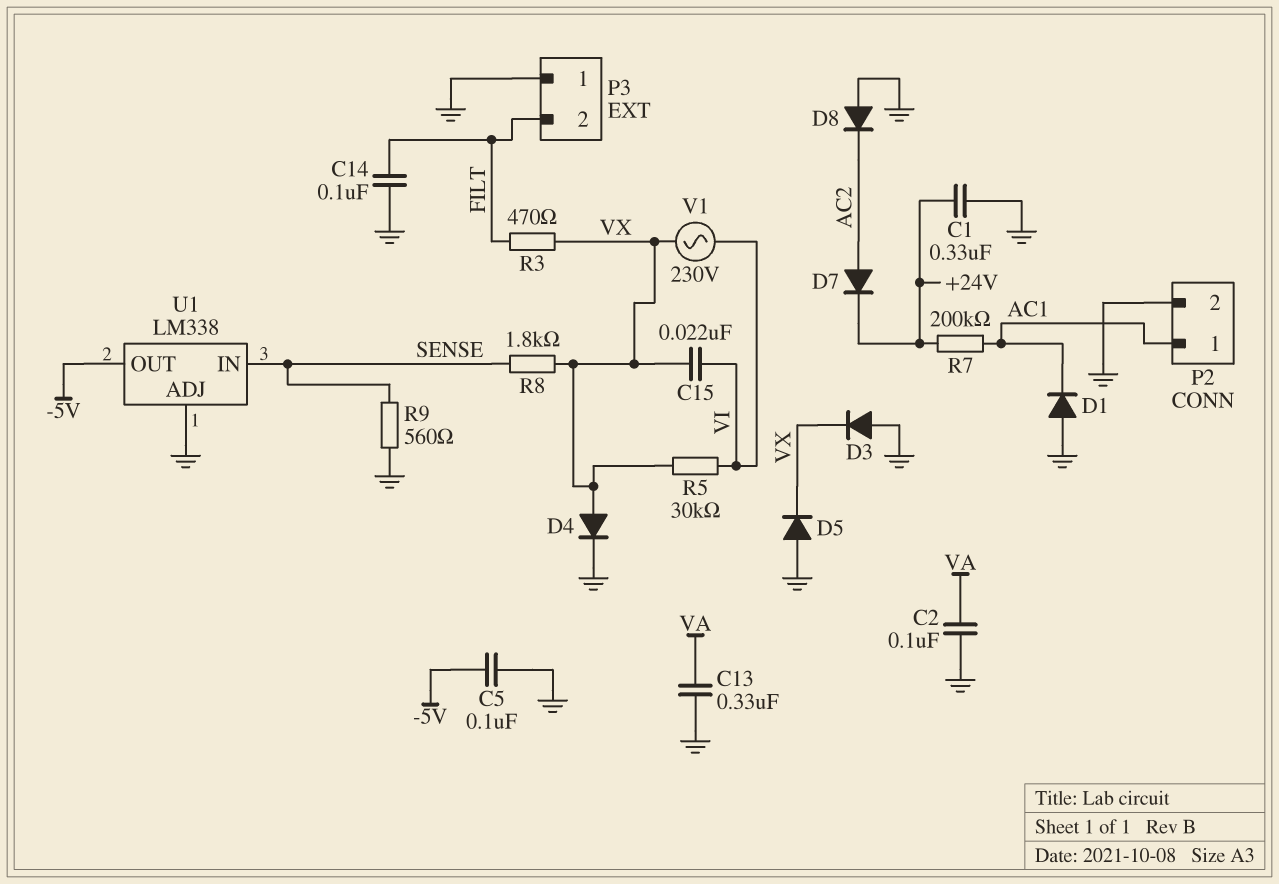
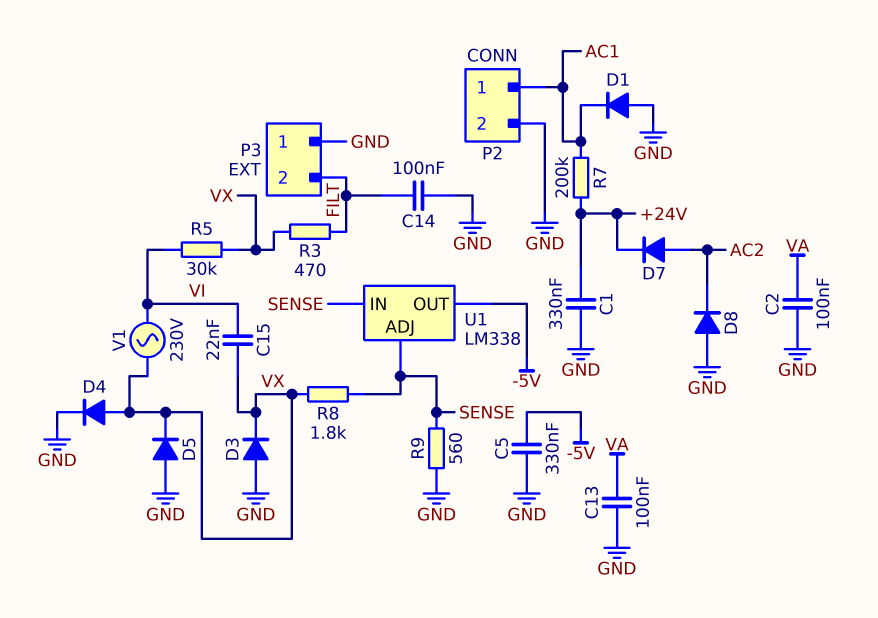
C5: 100nF (-5V, GND) -> 330nF (-5V, GND)
C13: 330nF (GND, VA) -> 100nF (GND, VA)
U1 pin ADJ: GND -> SENSE

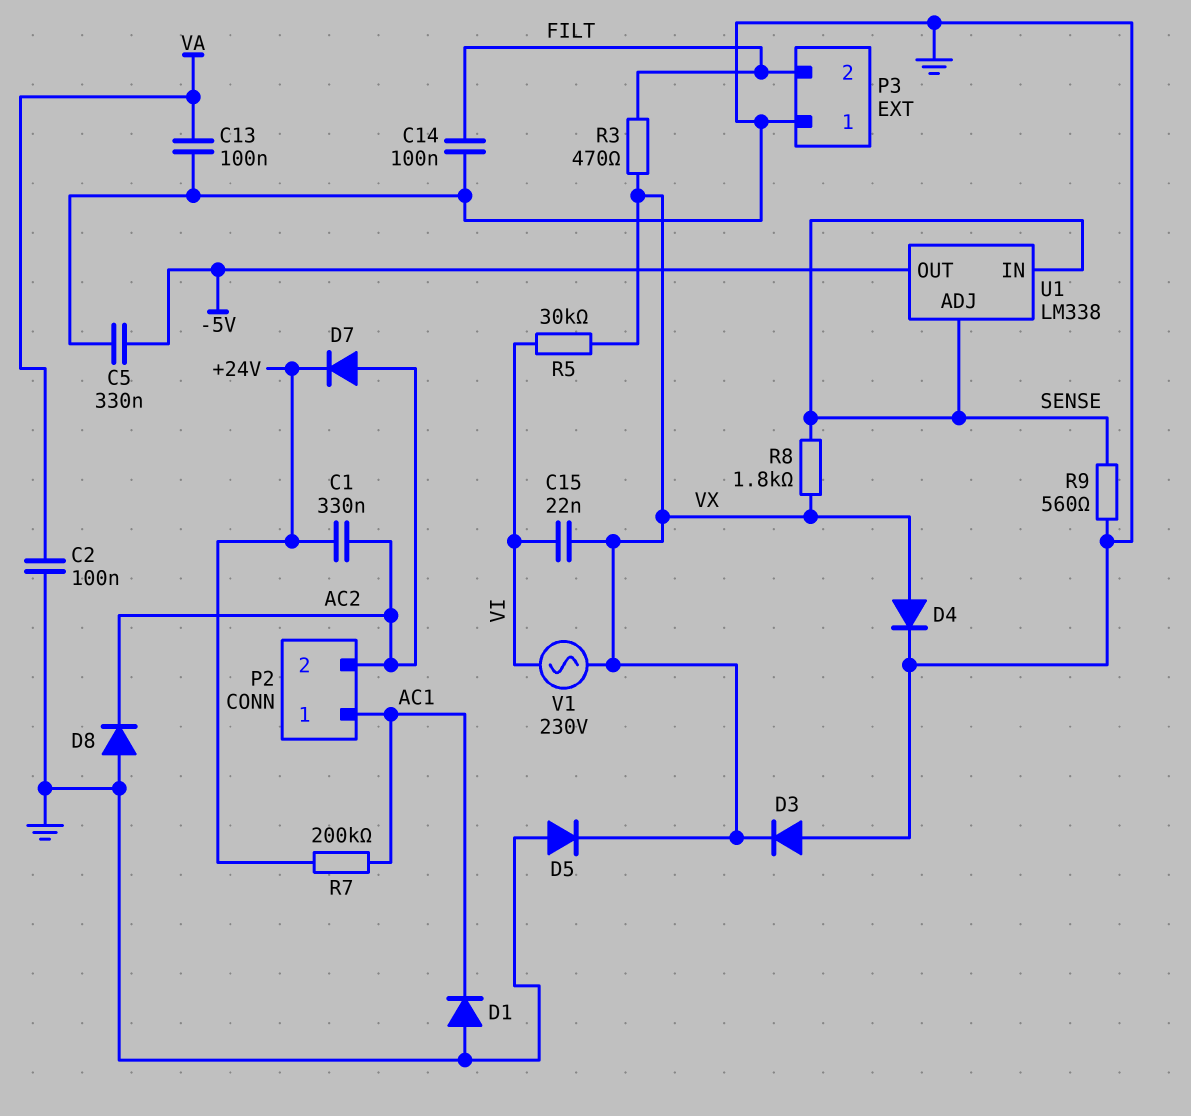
C1: 330nF (+24V, GND) -> 330nF (+24V, AC2)
P2 pin 2: GND -> AC2

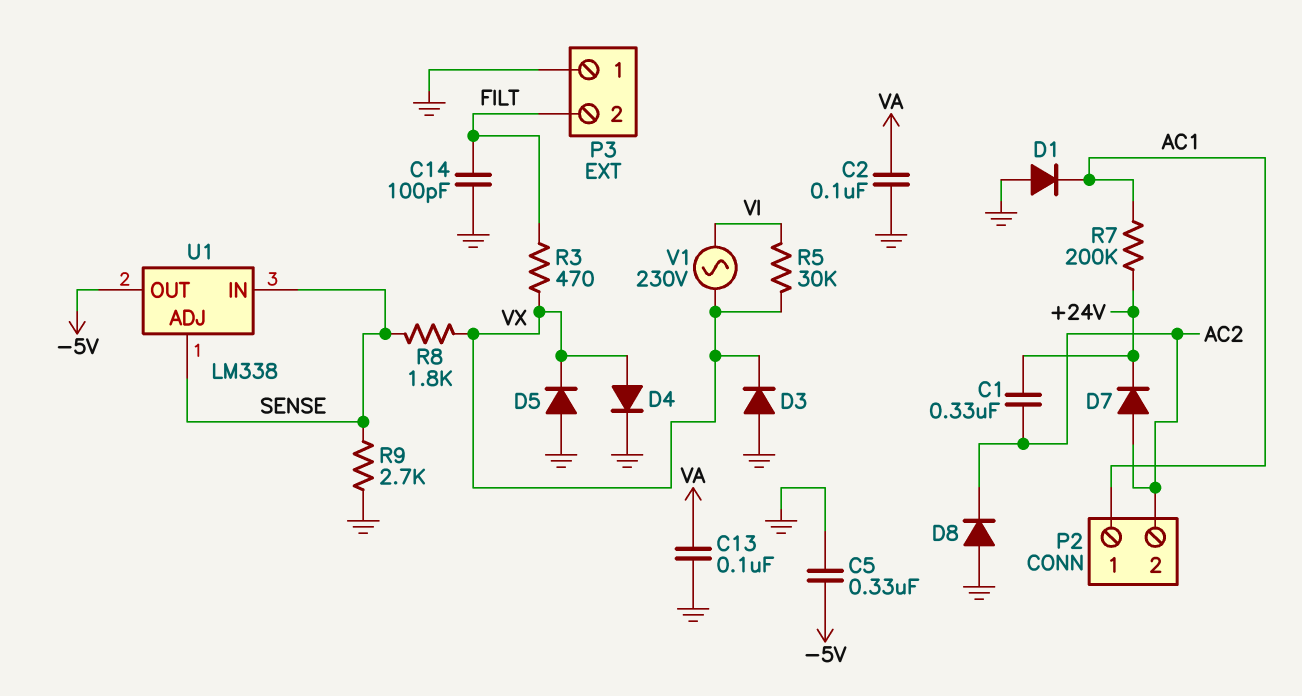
C14: 100nF (FILT, GND) -> 100pF (FILT, GND)
C15: 22nF (VI, VX) -> none
R9: 560 (GND, SENSE) -> 2.7k (GND, SENSE)

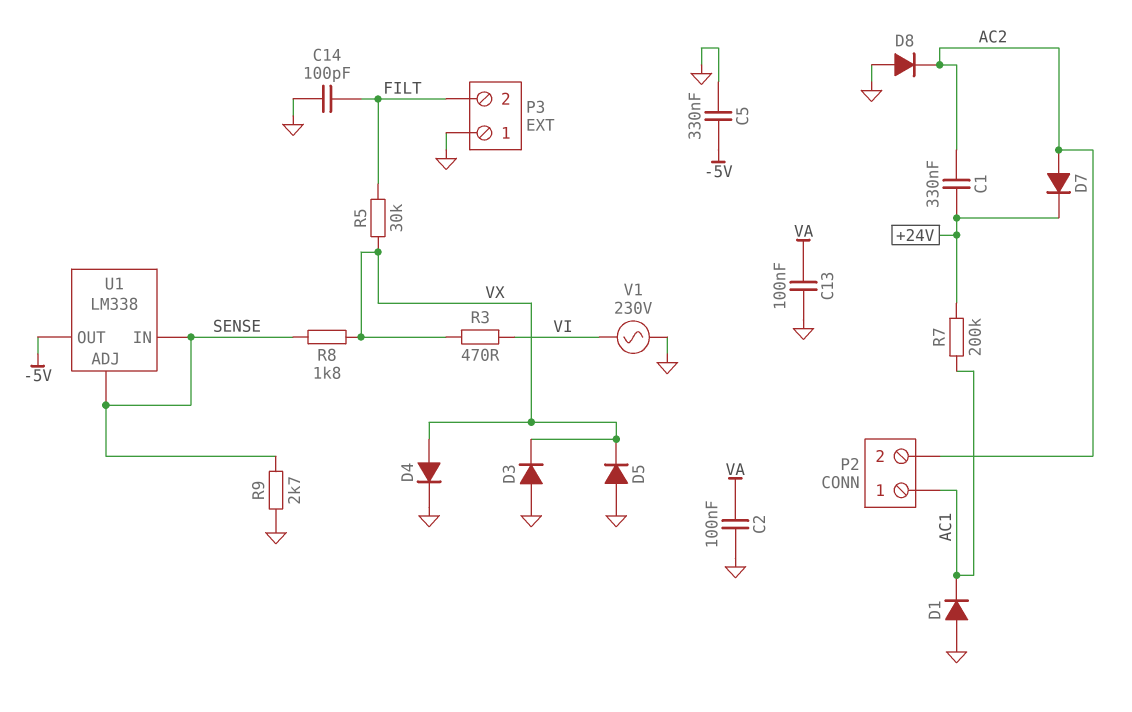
R3: 470 (FILT, VX) -> 470 (VI, VX)
R5: 30k (VI, VX) -> 30k (FILT, VX)
V1: AC 230V (VI, VX) -> AC 230V (GND, VI)

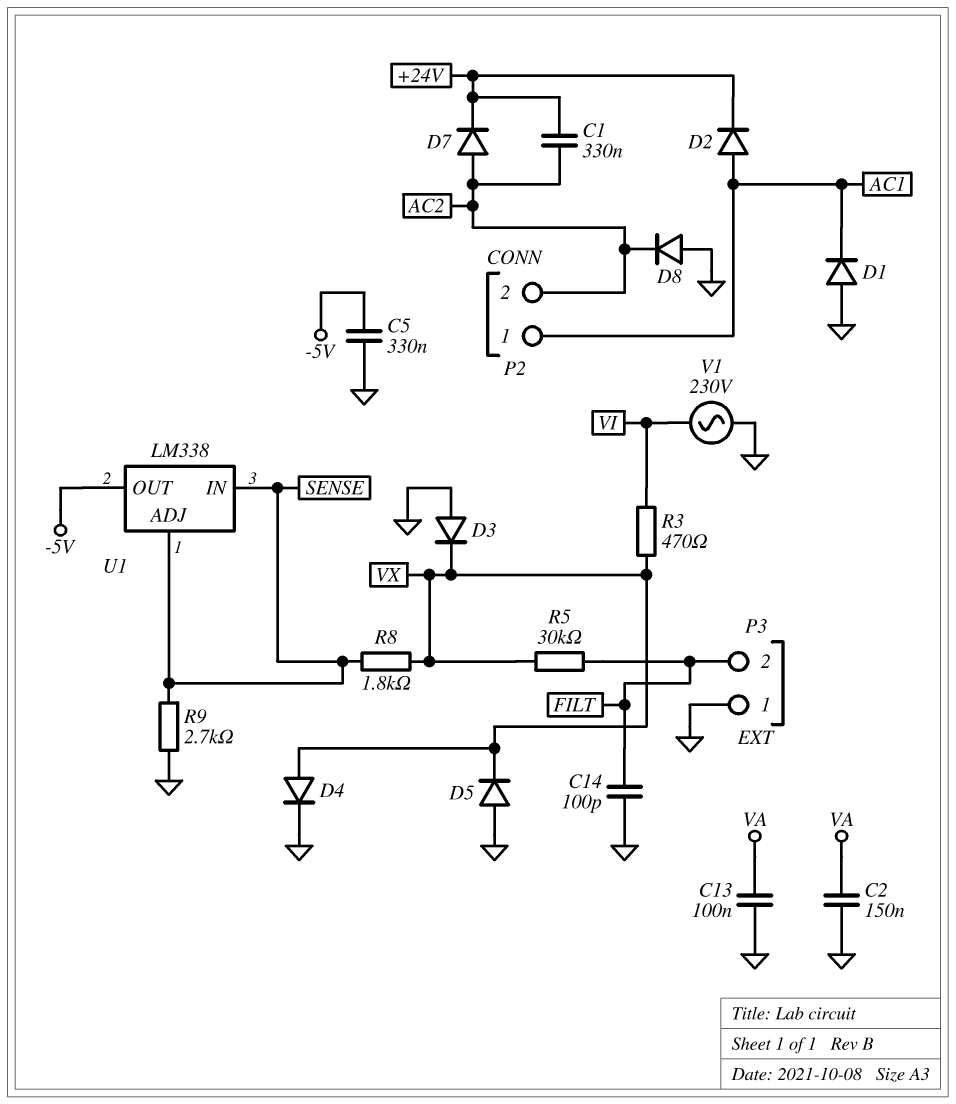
C2: 100nF (GND, VA) -> 150nF (GND, VA)
D2: none -> diode (A AC1, K +24V)
R7: 200k (+24V, AC1) -> none

